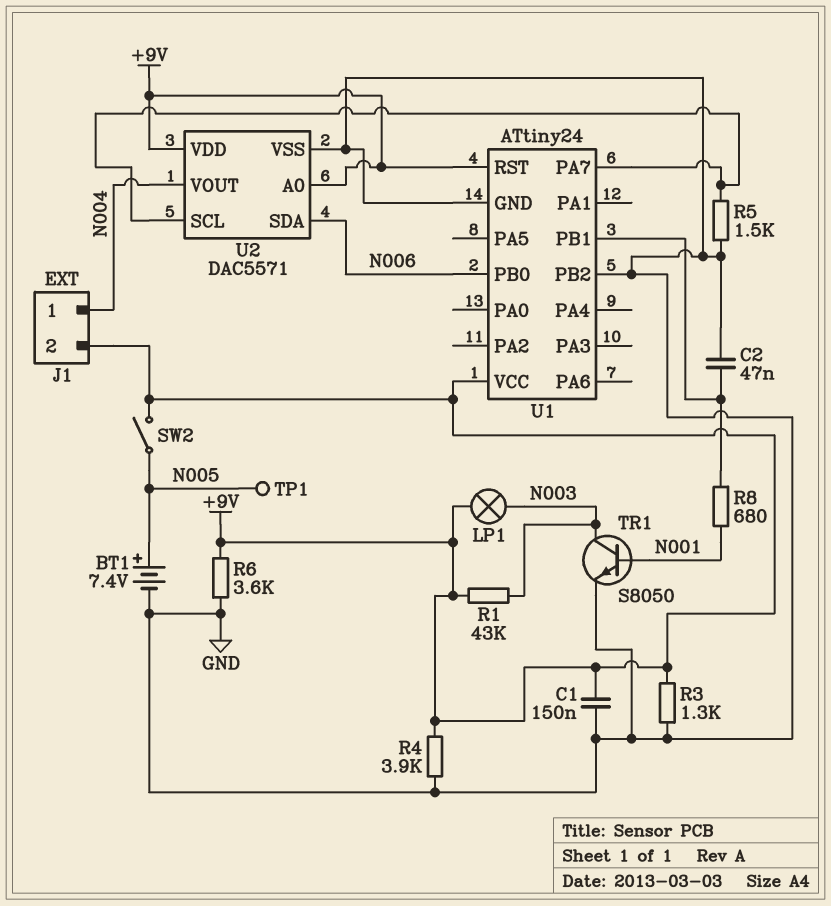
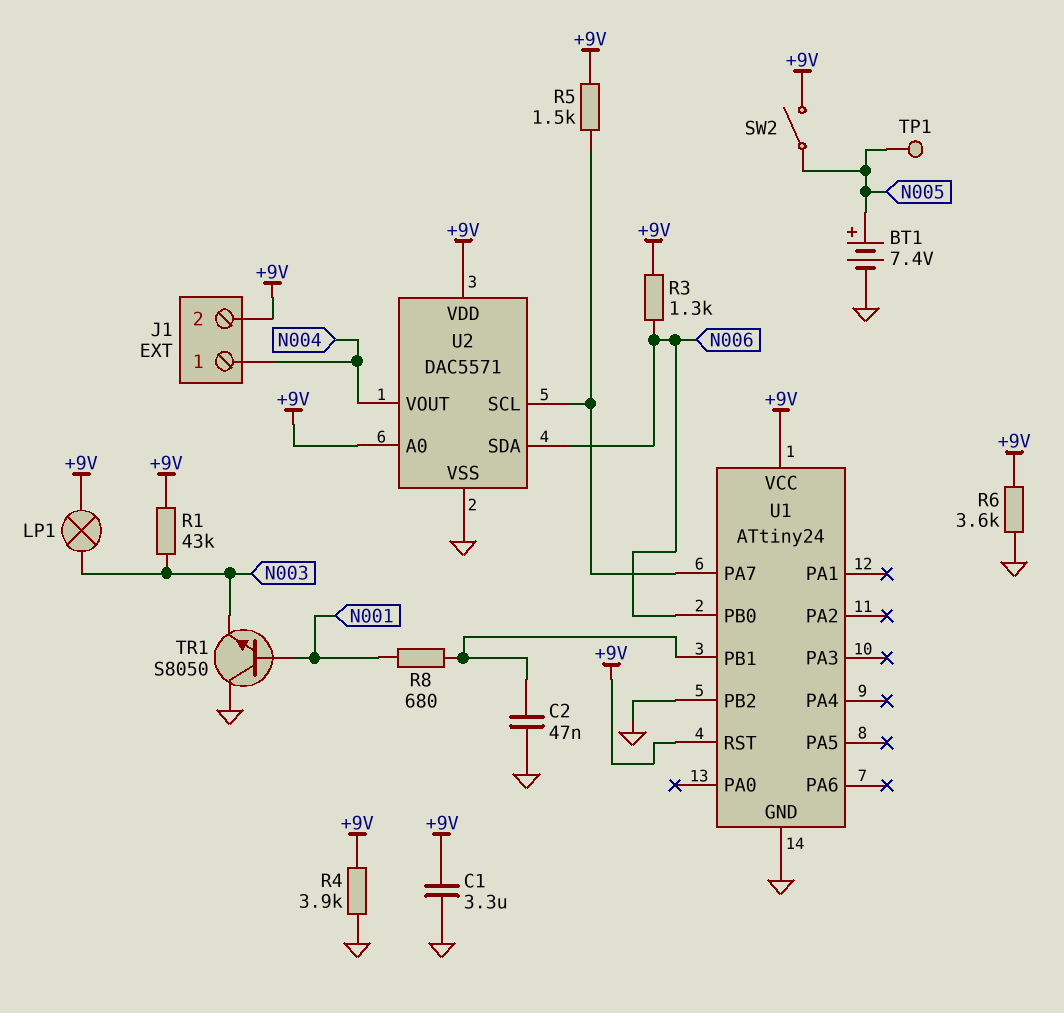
C1: 150nF (+9V, GND) -> 3.3uF (+9V, GND)
R3: 1.3k (+9V, GND) -> 1.3k (+9V, N006)
R5: 1.5k (GND, U1/PA7) -> 1.5k (+9V, U1/PA7)
TR1: NPN S8050 (B N001, C N003, E GND) -> NPN S8050 (B N001, C GND, E N003)

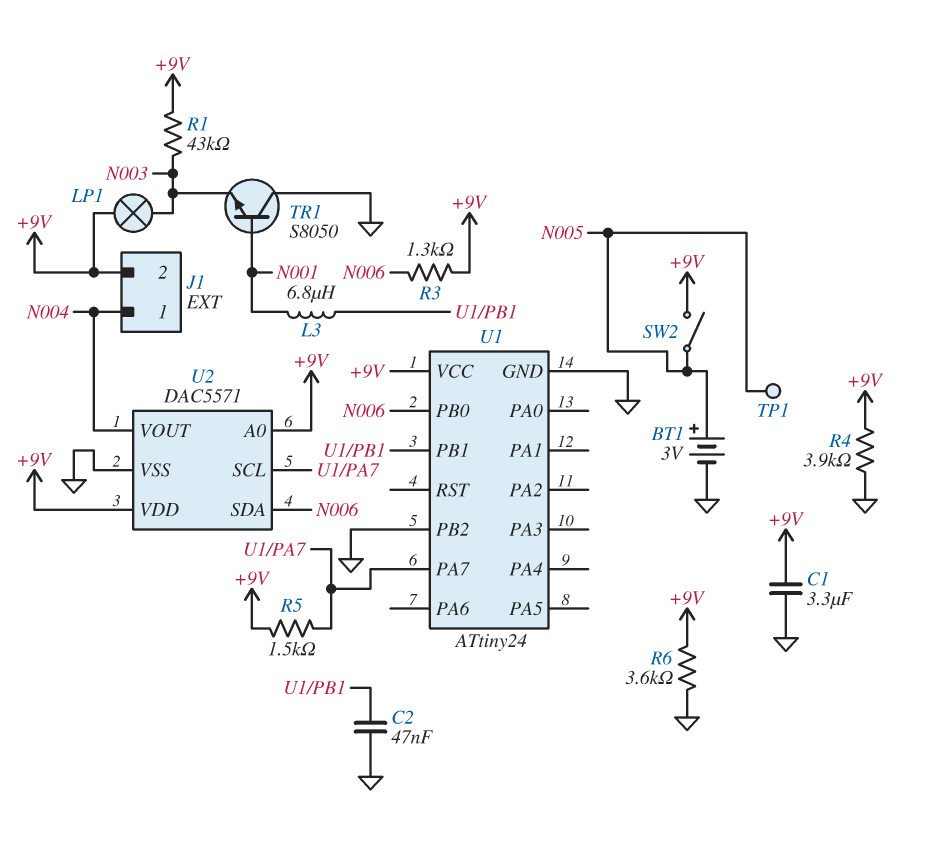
BT1: 7.4V (plus N005, minus GND) -> 3V (plus N005, minus GND)
L3: none -> 6.8uH (N001, U1/PB1)
R8: 680 (N001, U1/PB1) -> none
U1 pin RST: +9V -> none

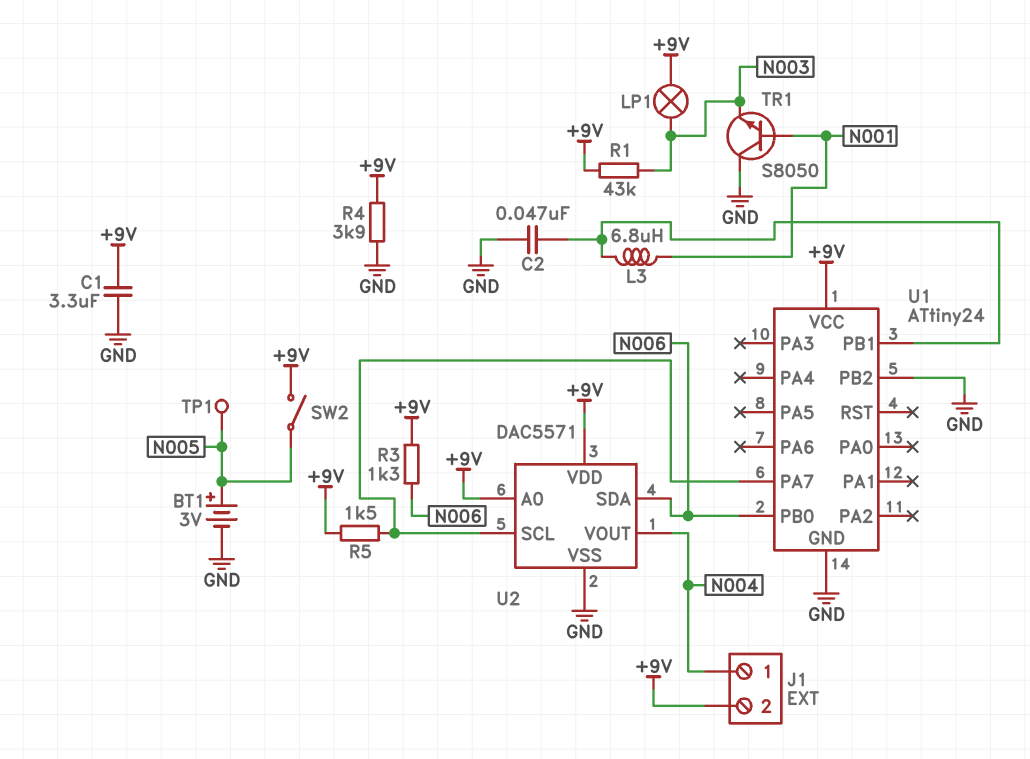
R6: 3.6k (+9V, GND) -> none

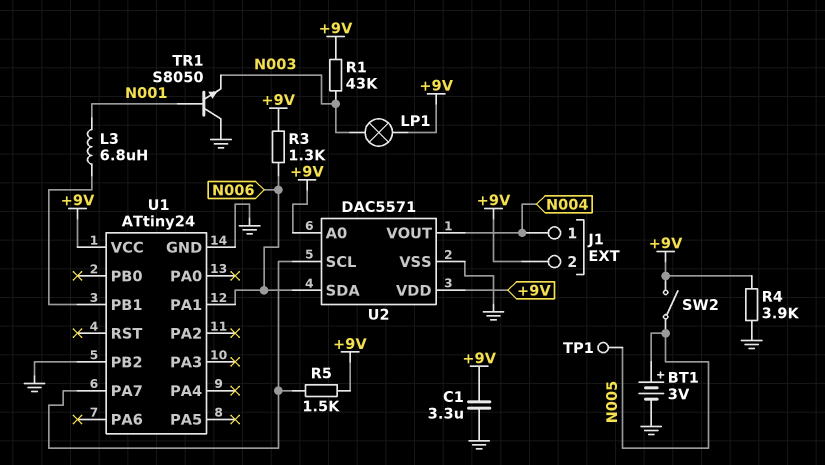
C2: 47nF (GND, U1/PB1) -> none
U1 pin PA1: none -> N006
U1 pin PB0: N006 -> none

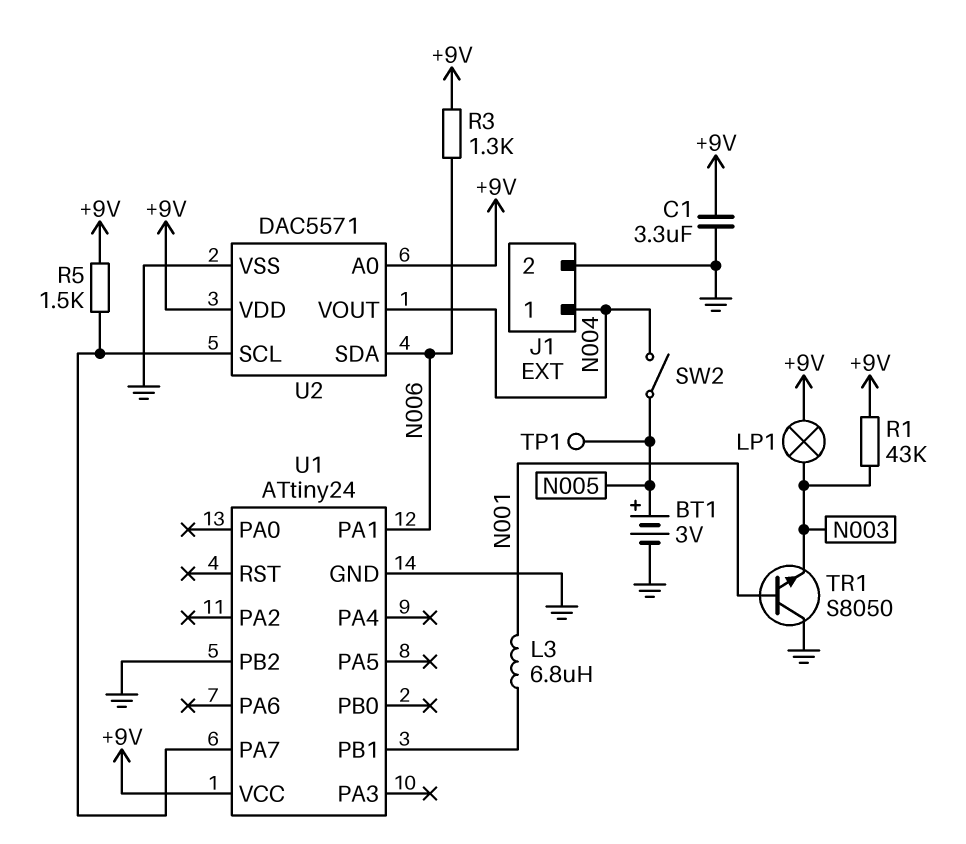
J1 pin 2: +9V -> GND
R4: 3.9k (+9V, GND) -> none
SW2: switch (+9V, N005) -> switch (N004, N005)

